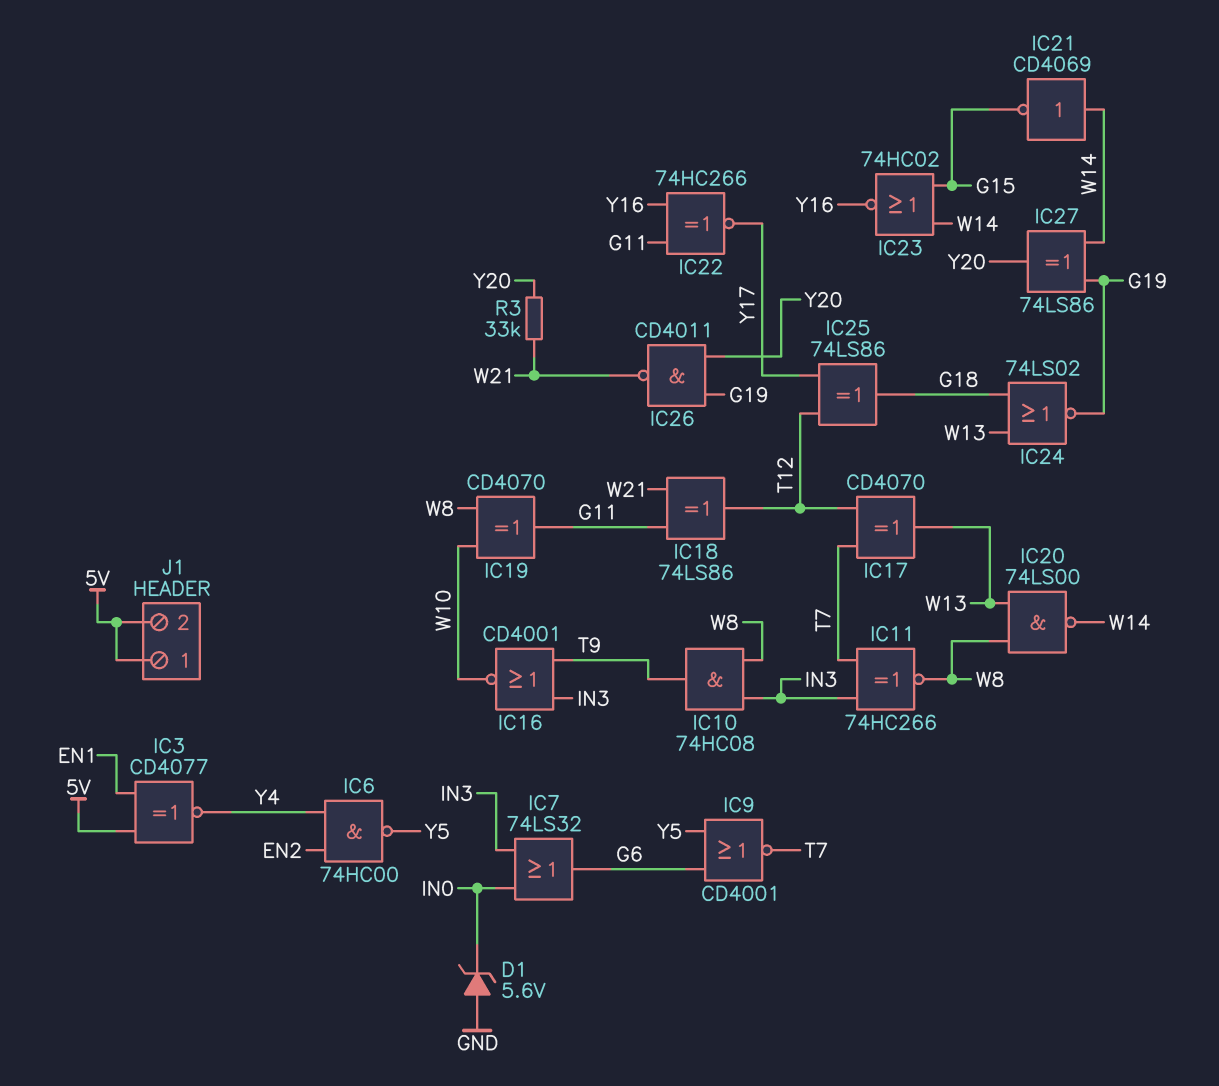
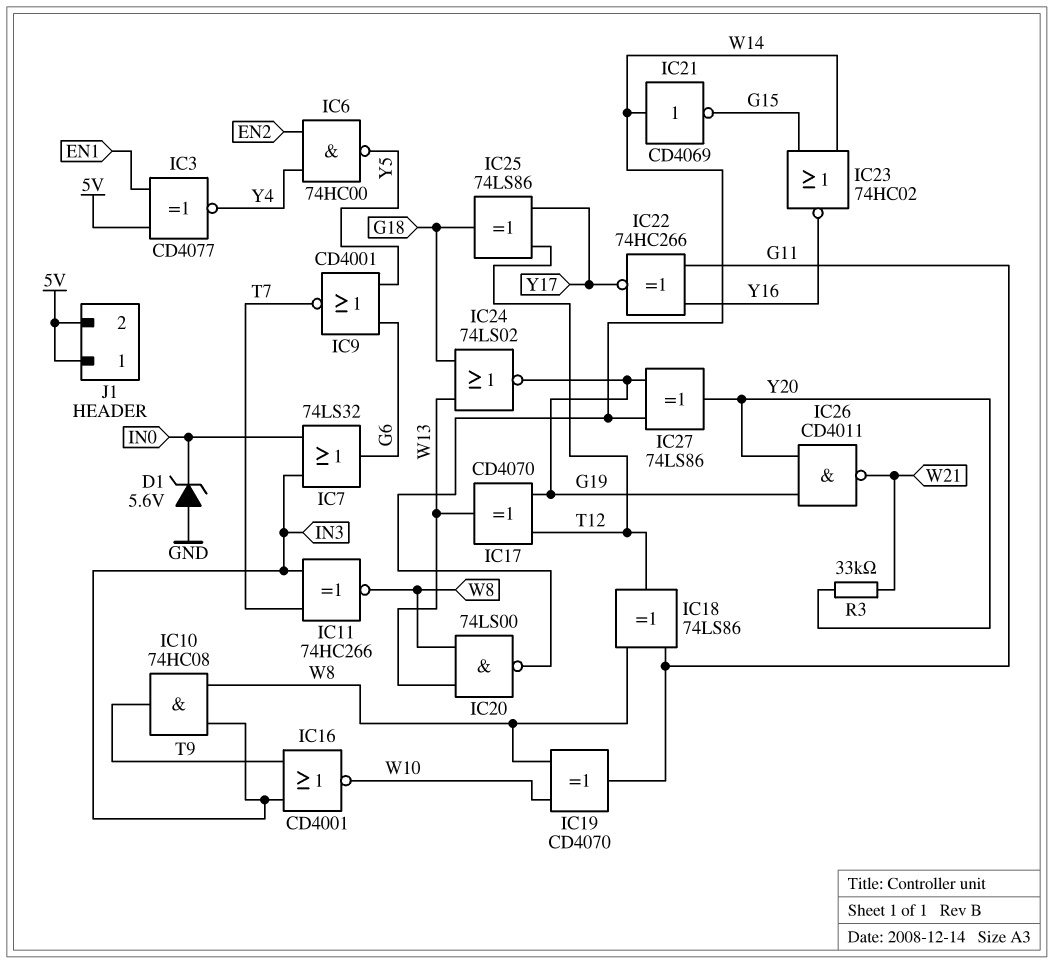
IC17: XOR CD4070 (in T7, in T12, out W13) -> XOR CD4070 (in G19, in T12, out W13)
IC18: XOR 74LS86 (in G11, in W21, out T12) -> XOR 74LS86 (in G11, in W8, out T12)

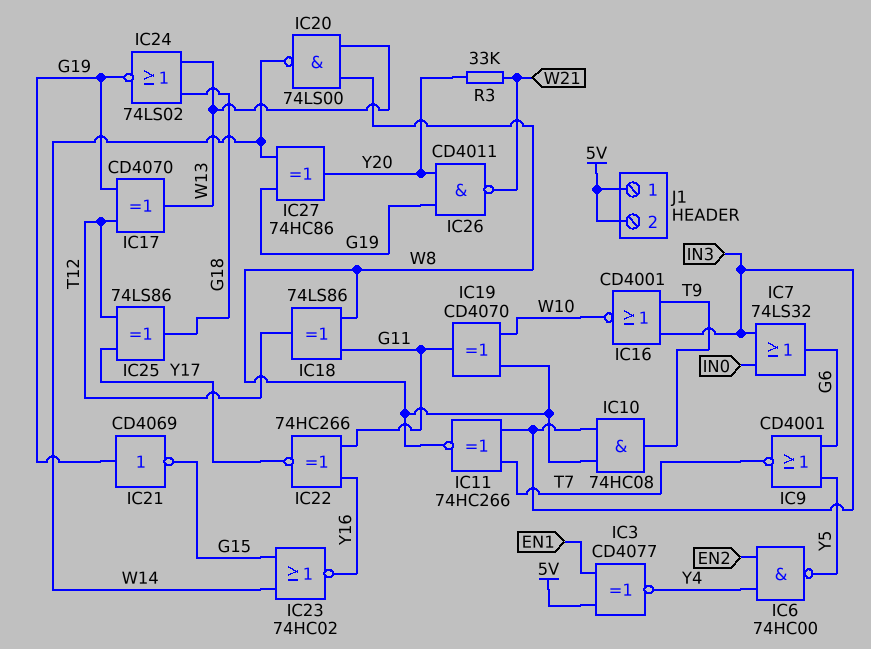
D1: zener 5.6V (A GND, K IN0) -> none
IC21: NOT CD4069 (in W14, out G15) -> NOT CD4069 (in G19, out G15)
IC27: XOR 74LS86 (in G19, in W14, out Y20) -> XOR 74HC86 (in G19, in W14, out Y20)

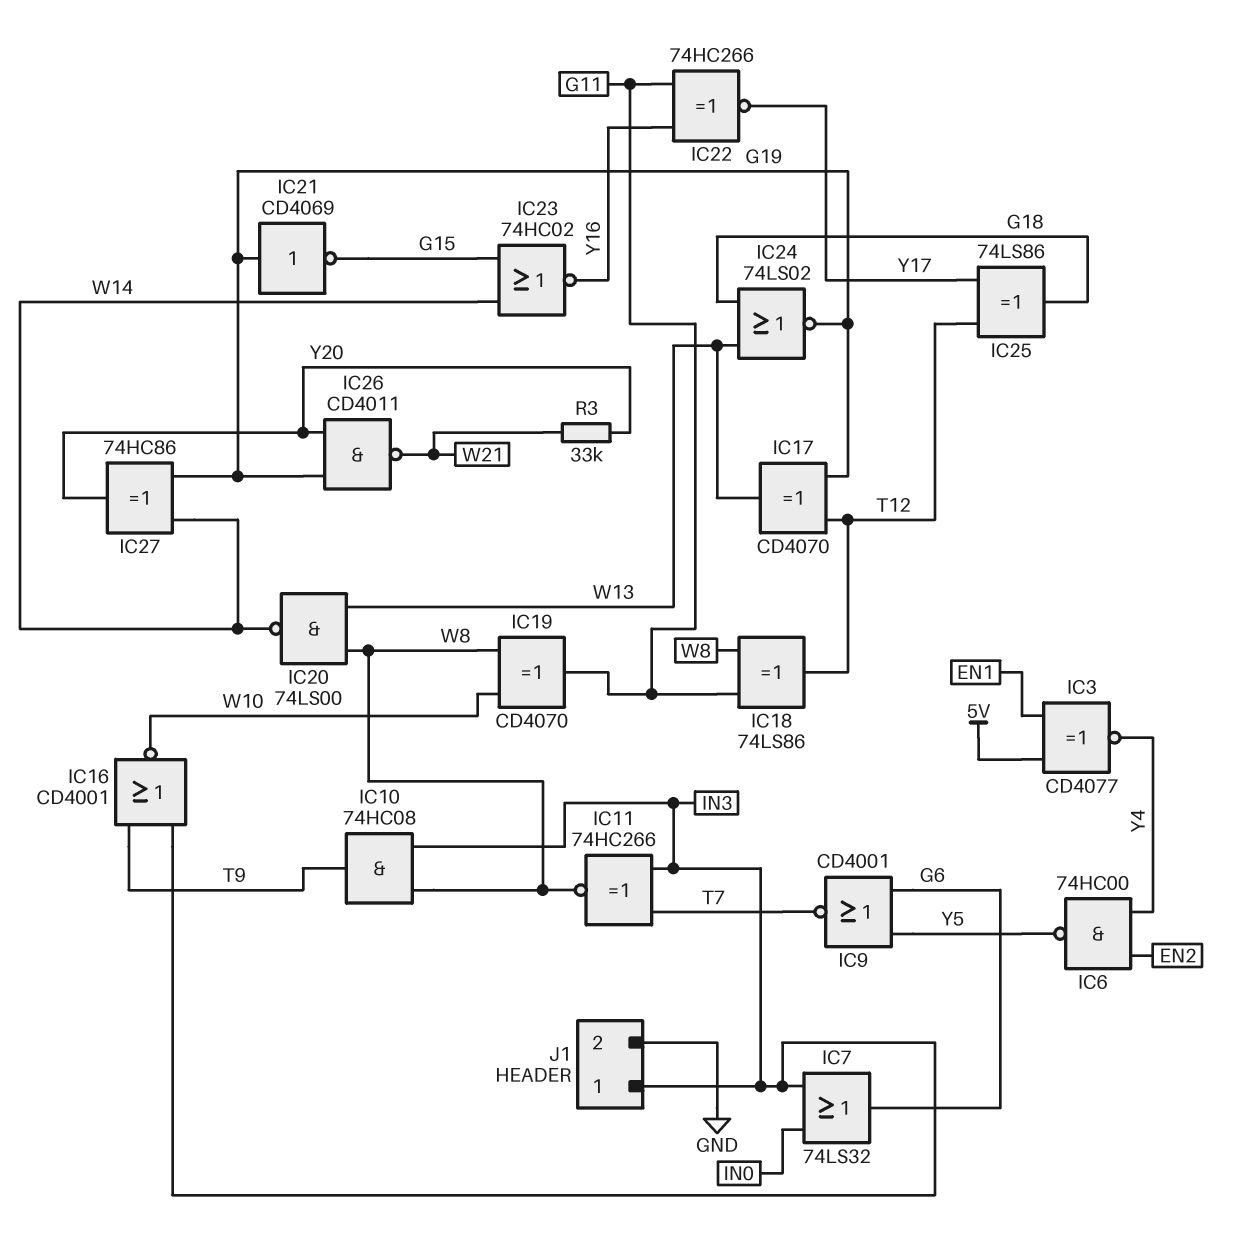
J1 pin 1: 5V -> IN3
J1 pin 2: 5V -> GND

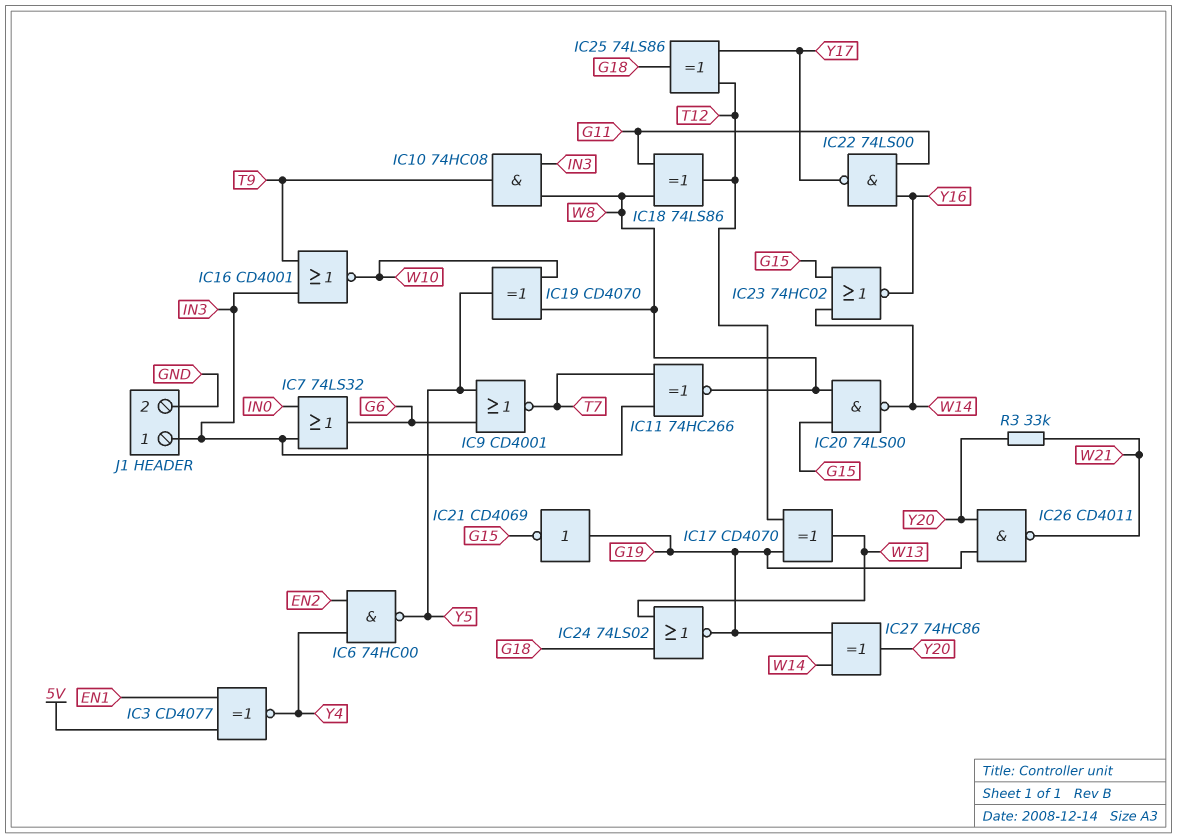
IC19: XOR CD4070 (in W8, in W10, out G11) -> XOR CD4070 (in W8, in W10, out Y5)
IC20: NAND 74LS00 (in W8, in W13, out W14) -> NAND 74LS00 (in G15, in W8, out W14)
IC22: XNOR 74HC266 (in G11, in Y16, out Y17) -> NAND 74LS00 (in G11, in Y16, out Y17)

